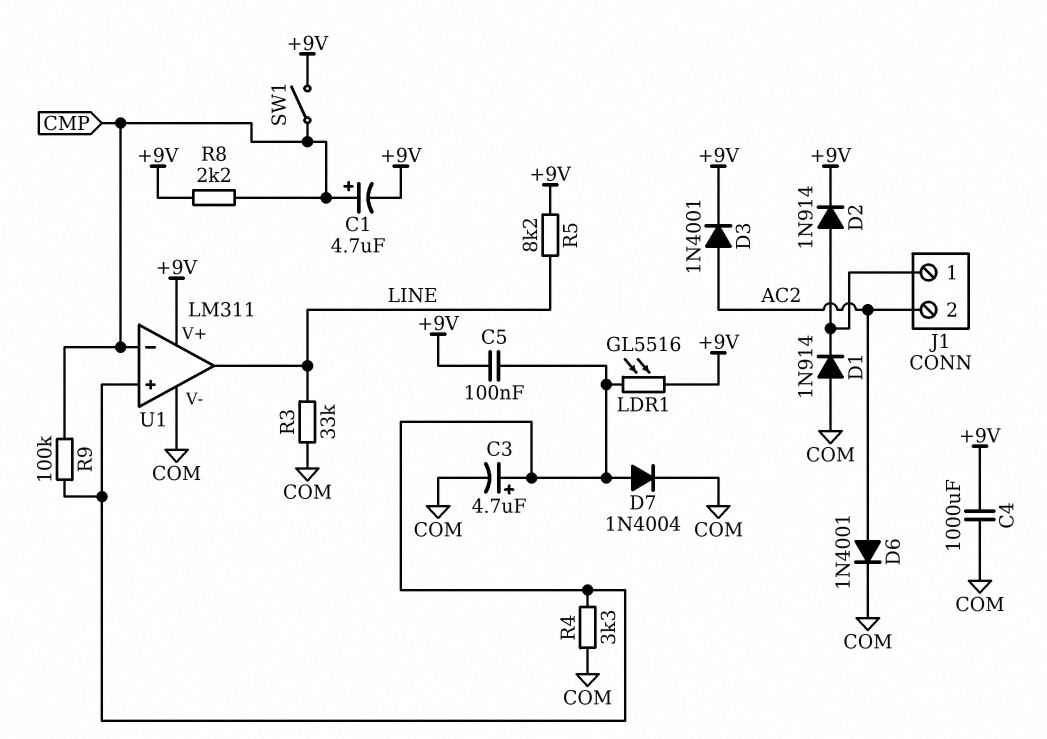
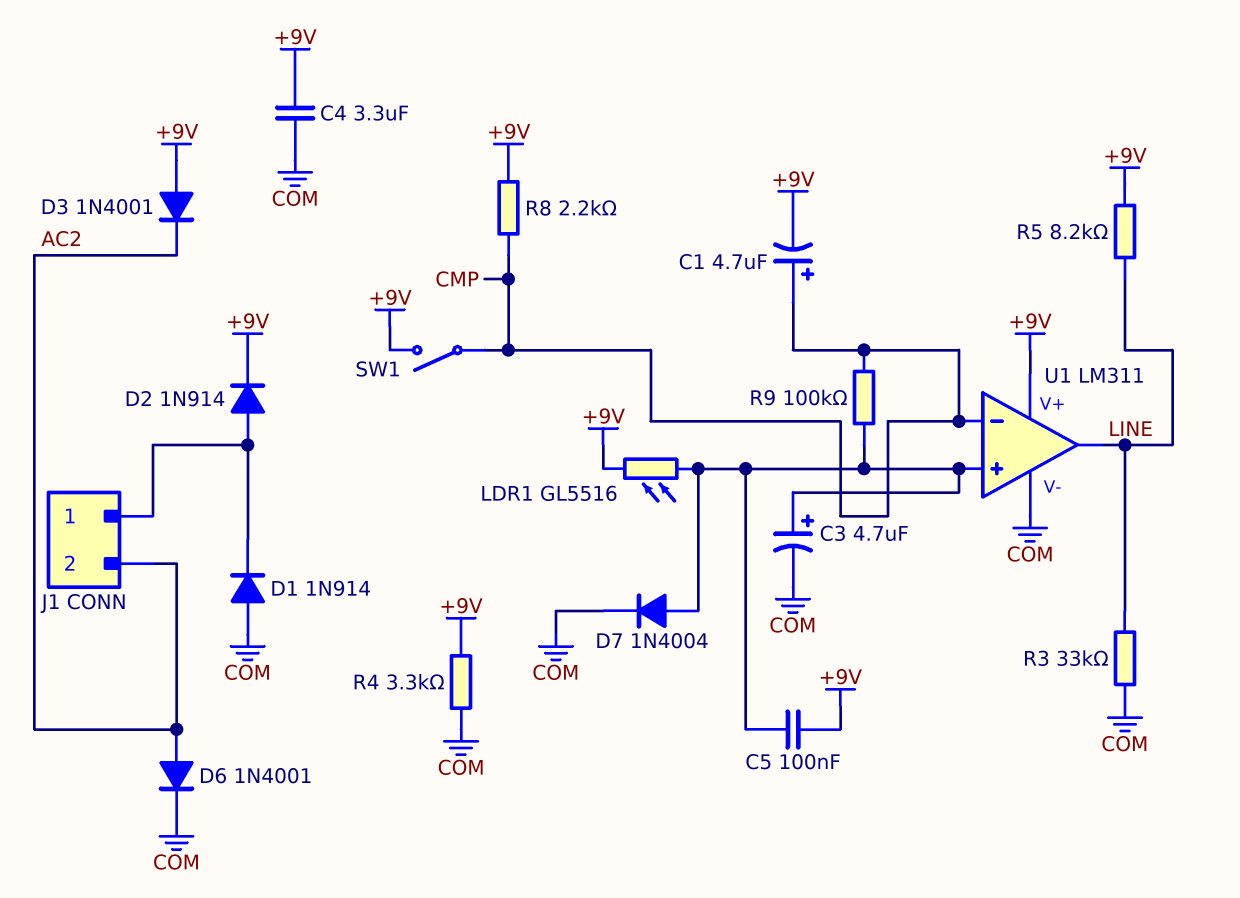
C4: 1000uF (+9V, COM) -> 3.3uF (+9V, COM)
D3: diode 1N4001 (A AC2, K +9V) -> diode 1N4001 (A +9V, K AC2)
R4: 3.3k (COM, U1/in+) -> 3.3k (+9V, COM)

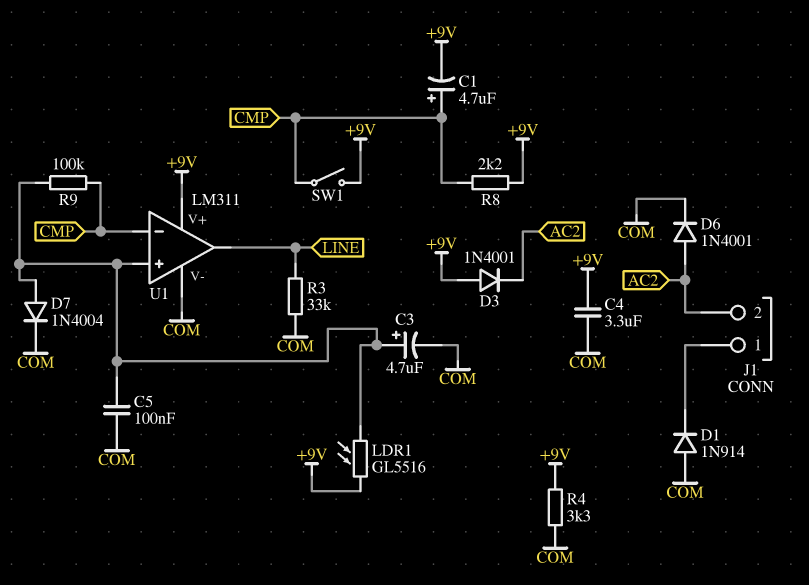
C5: 100nF (+9V, U1/in+) -> 100nF (COM, U1/in+)
D2: diode 1N914 (A J1/1, K +9V) -> none
R5: 8.2k (+9V, LINE) -> none

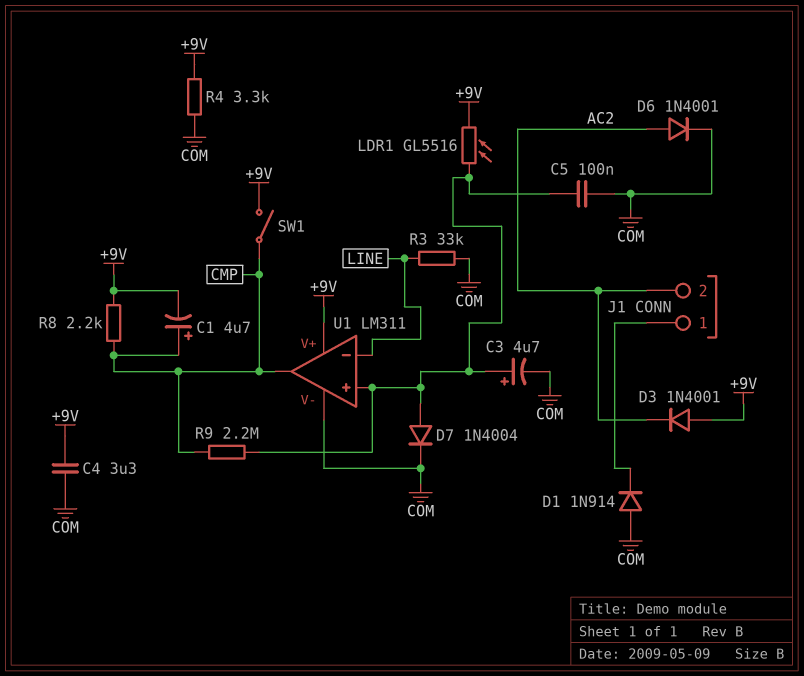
R9: 100k (CMP, U1/in+) -> 2.2M (CMP, U1/in+)
U1 pin in-: CMP -> LINE
U1 pin out: LINE -> CMP

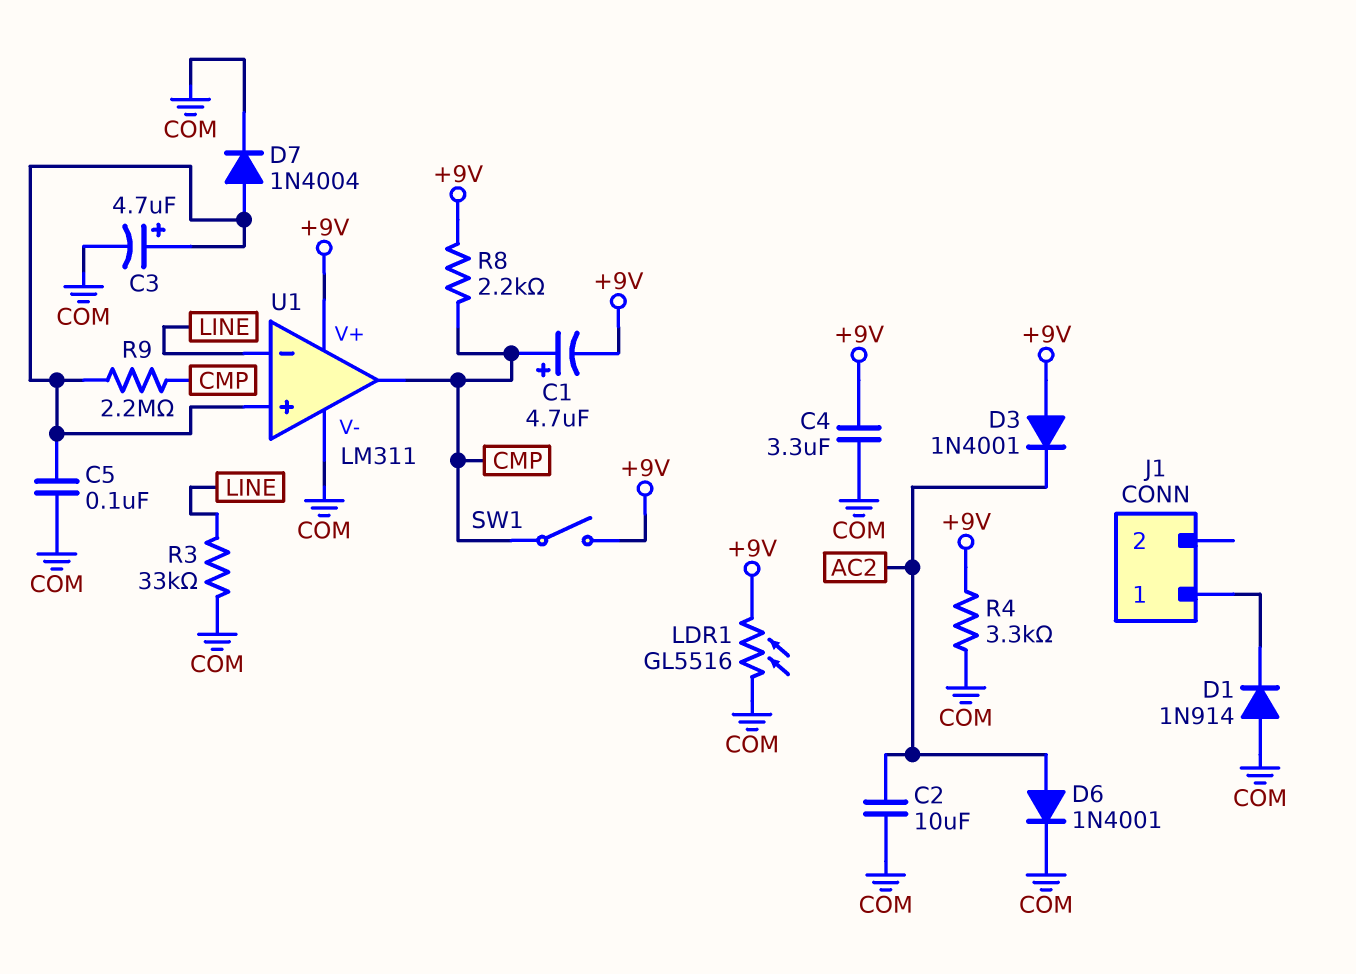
C2: none -> 10uF (AC2, COM)
J1 pin 2: AC2 -> none
LDR1: GL5516 (+9V, U1/in+) -> GL5516 (+9V, COM)

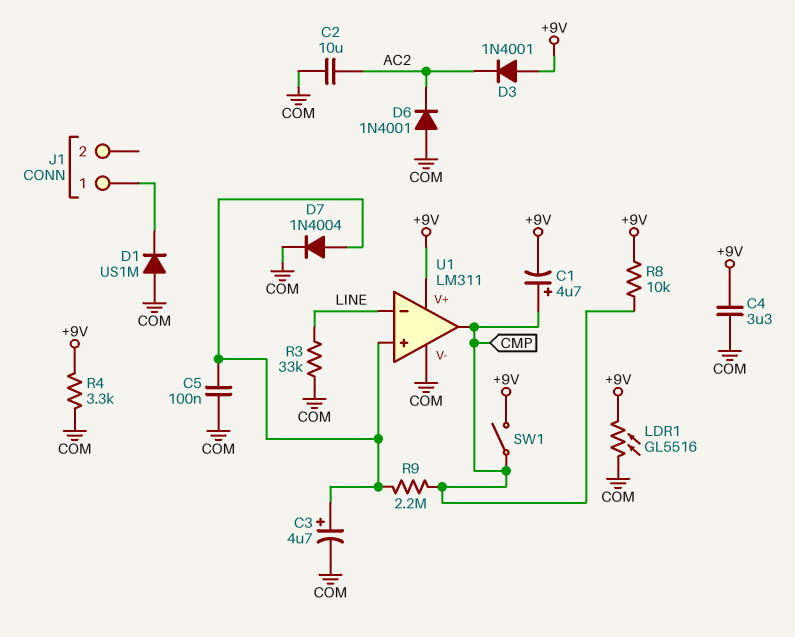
D1: diode 1N914 (A COM, K J1/1) -> diode US1M (A COM, K J1/1)
D6: diode 1N4001 (A AC2, K COM) -> diode 1N4001 (A COM, K AC2)
R8: 2.2k (+9V, CMP) -> 10k (+9V, CMP)

